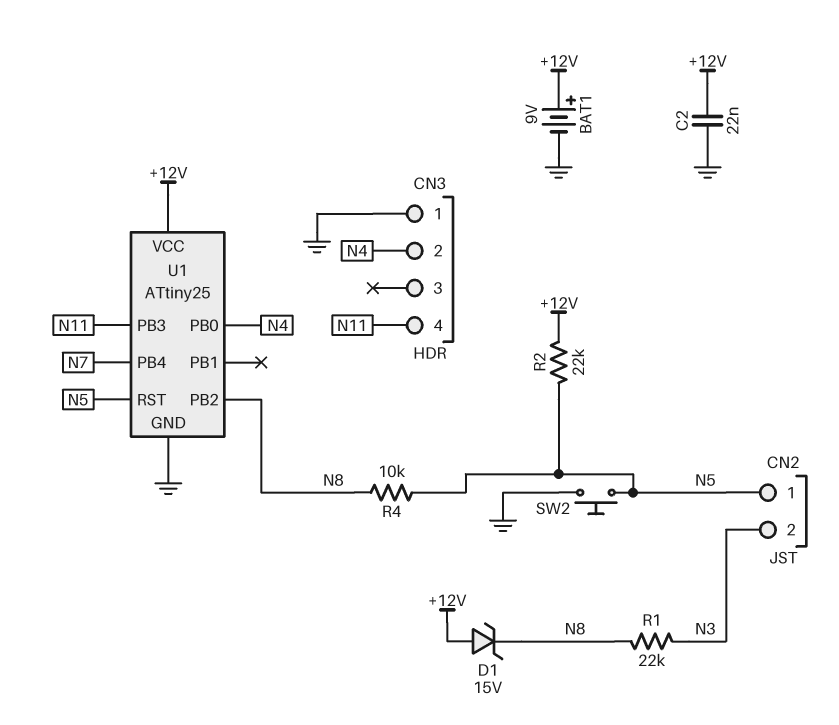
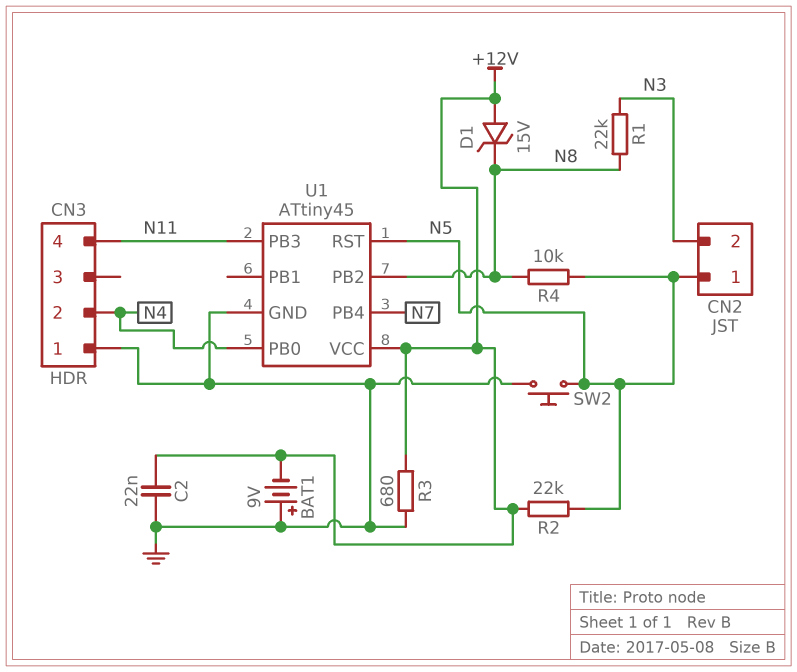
BAT1: 9V (plus +12V, minus GND) -> 9V (plus GND, minus +12V)
R3: none -> 680 (+12V, GND)
U1: ATtiny25 -> ATtiny45

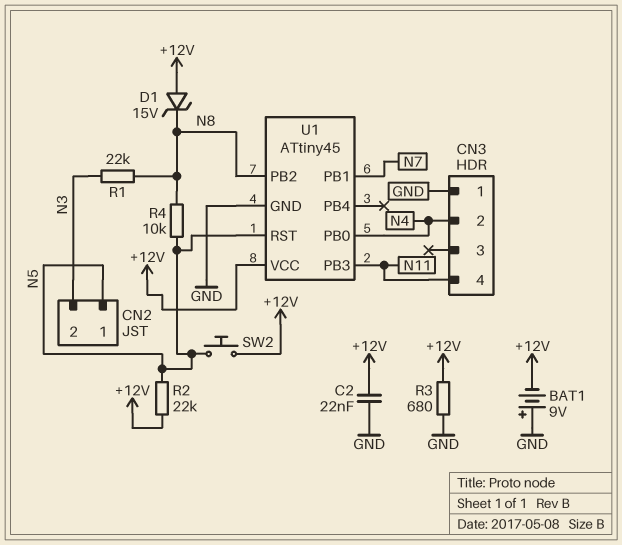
SW2: button (GND, N5) -> button (+12V, N5)
U1 pin PB1: none -> N7
U1 pin PB4: N7 -> none

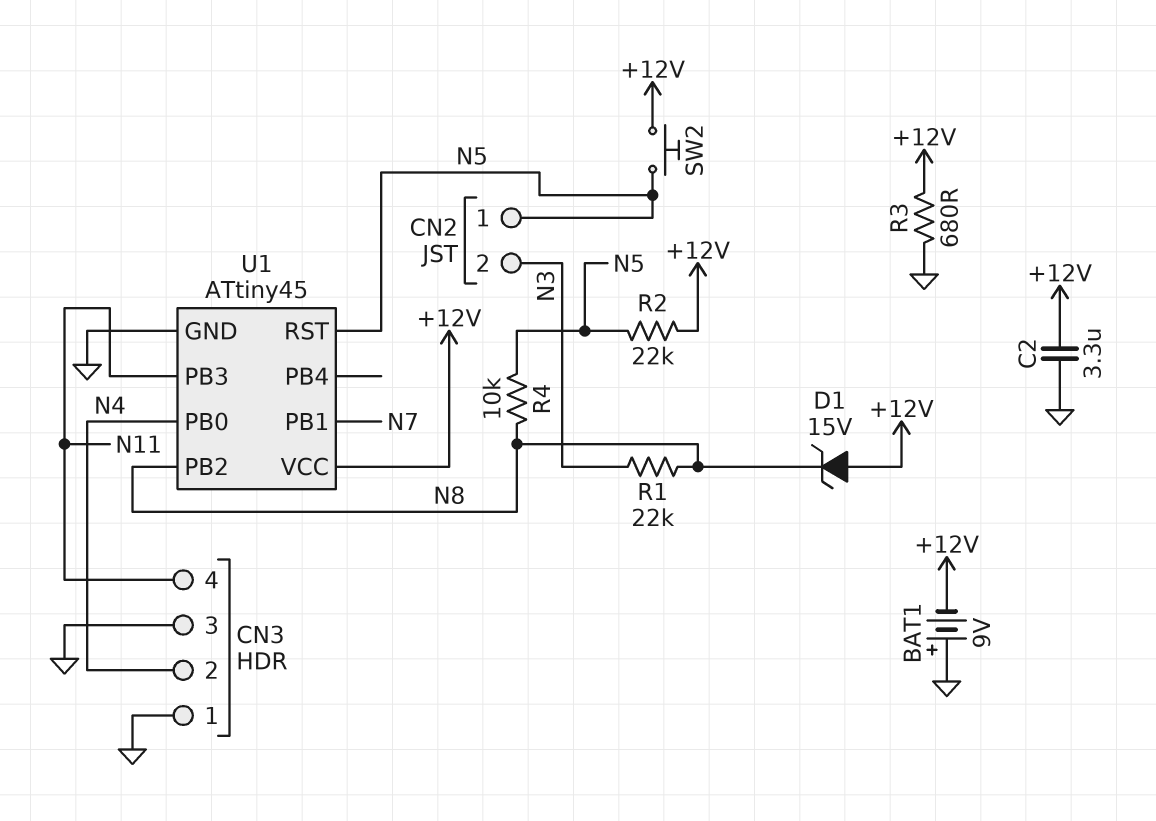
C2: 22nF (+12V, GND) -> 3.3uF (+12V, GND)
CN3 pin 3: none -> GND

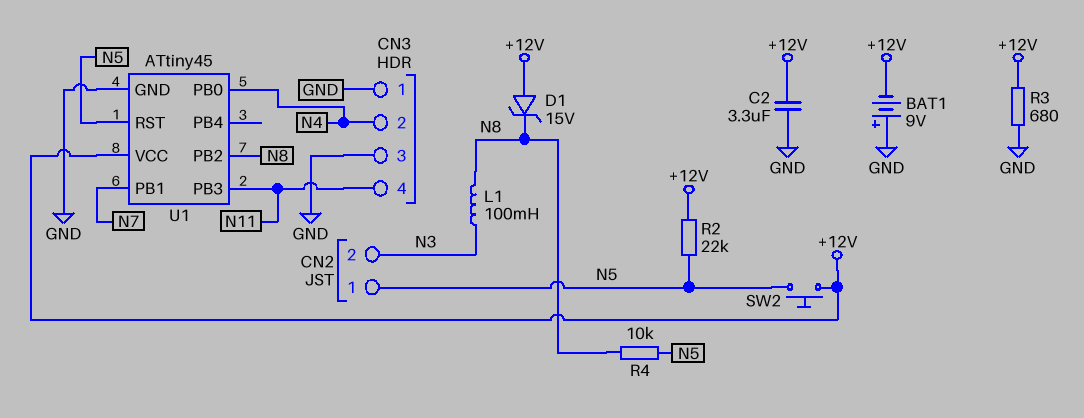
L1: none -> 100mH (N3, N8)
R1: 22k (N3, N8) -> none

